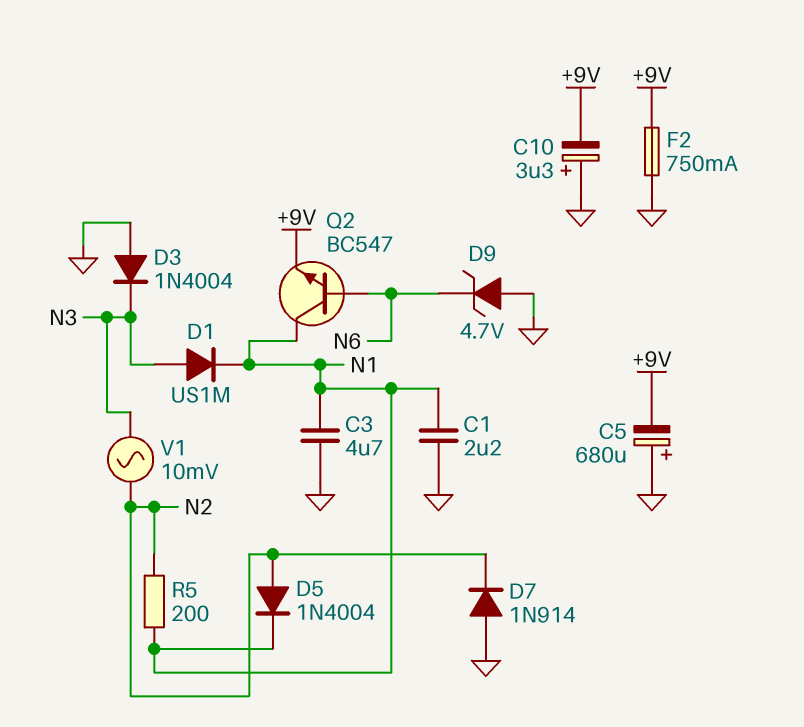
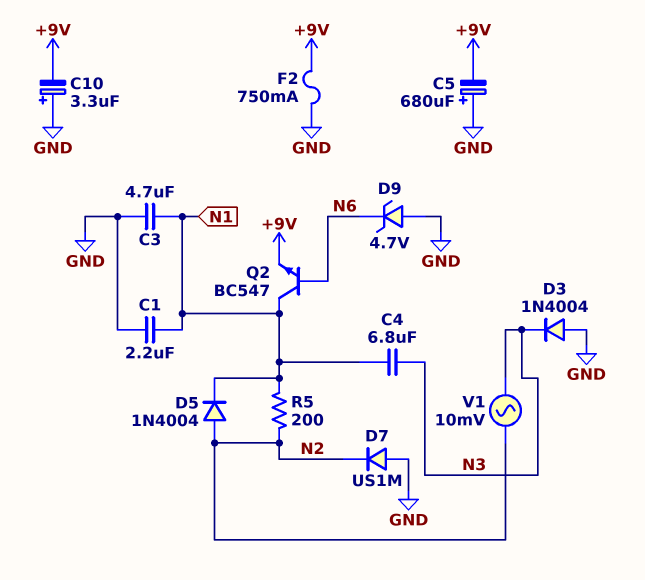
C4: none -> 6.8uF (N1, N3)
D1: diode US1M (A N3, K N1) -> none
D7: diode 1N914 (A GND, K N2) -> diode US1M (A GND, K N2)

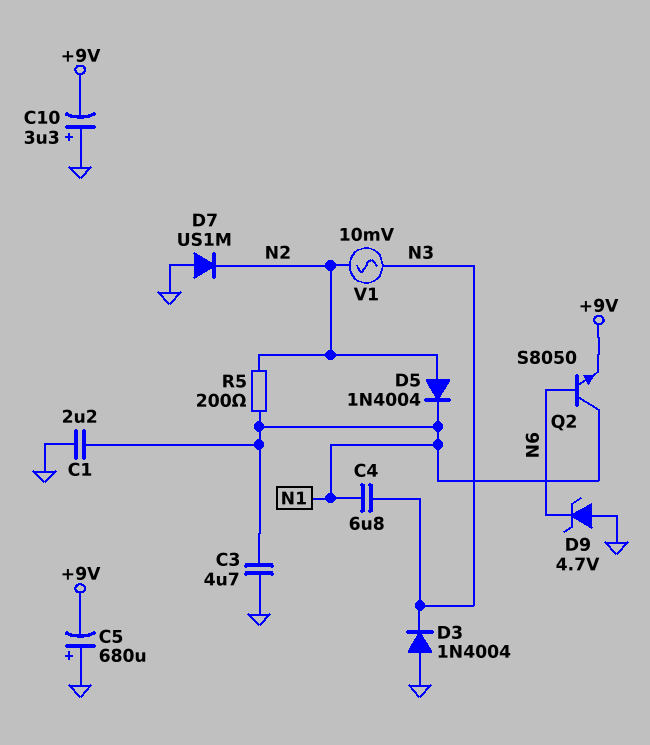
F2: 750mA (+9V, GND) -> none
Q2: NPN BC547 (B N6, C N1, E +9V) -> NPN S8050 (B N6, C N1, E +9V)

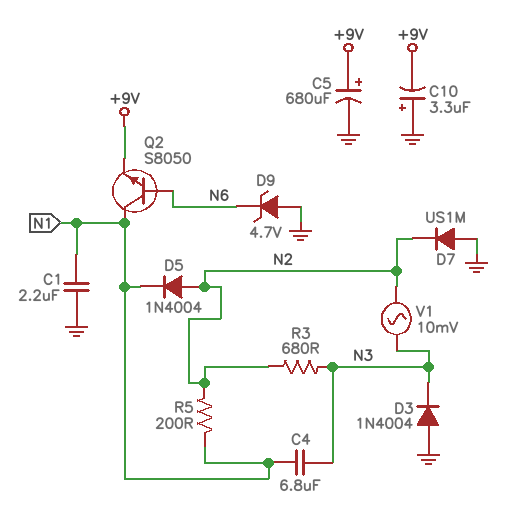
C3: 4.7uF (GND, N1) -> none
C5: 680uF (plus GND, minus +9V) -> 680uF (plus +9V, minus GND)
R3: none -> 680 (N2, N3)

